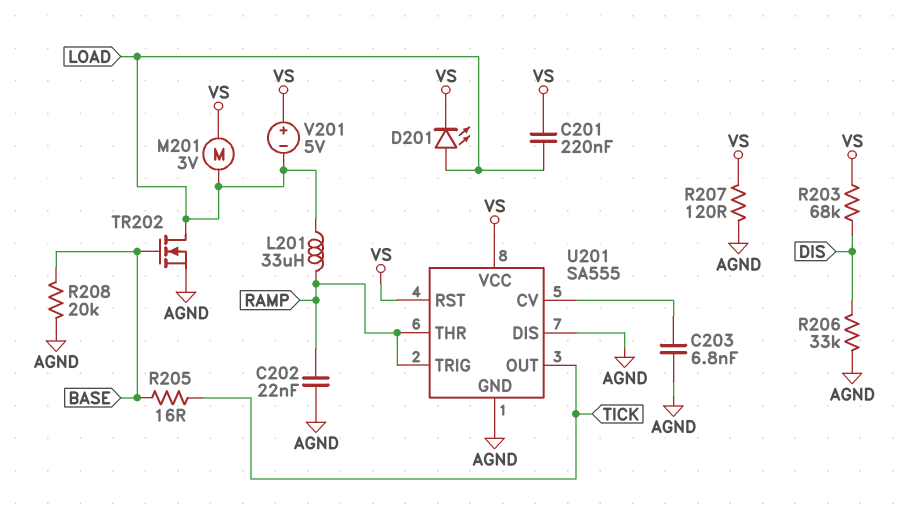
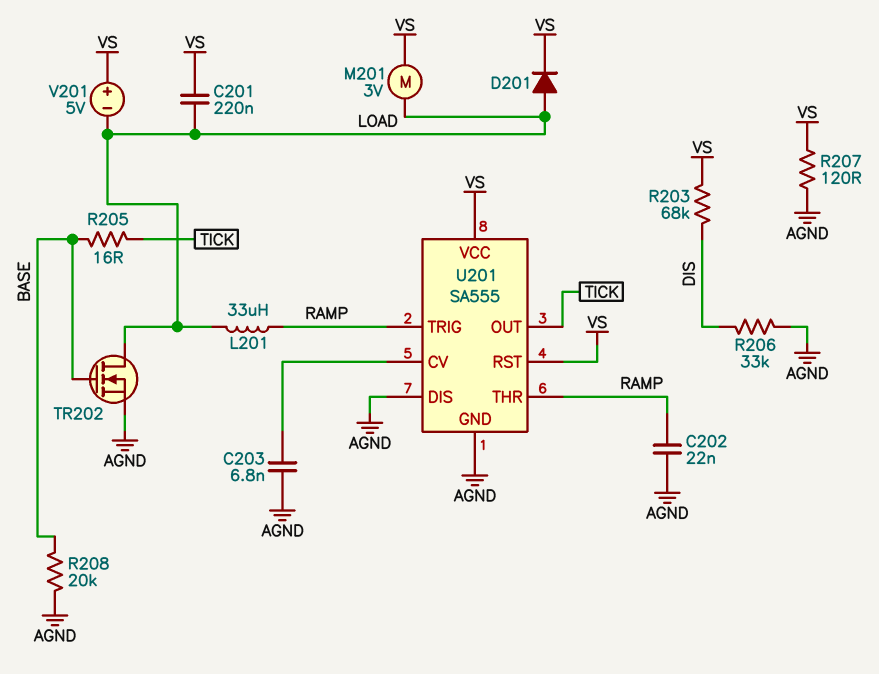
D201: LED (A LOAD, K VS) -> diode (A LOAD, K VS)

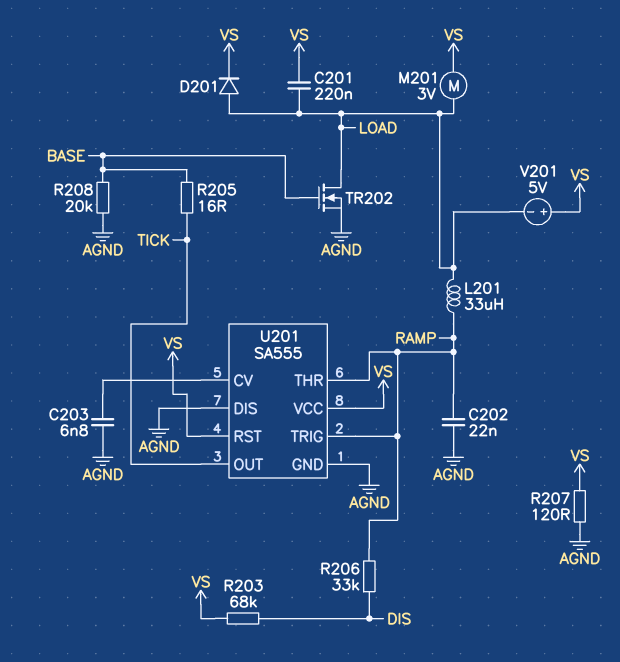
R206: 33k (AGND, DIS) -> 33k (DIS, RAMP)

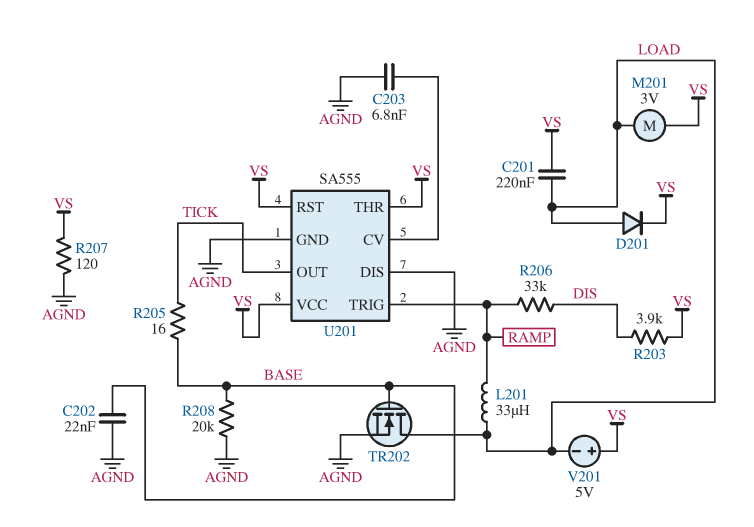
C202: 22nF (AGND, RAMP) -> 22nF (AGND, BASE)
R203: 68k (DIS, VS) -> 3.9k (DIS, VS)
U201 pin THR: RAMP -> VS

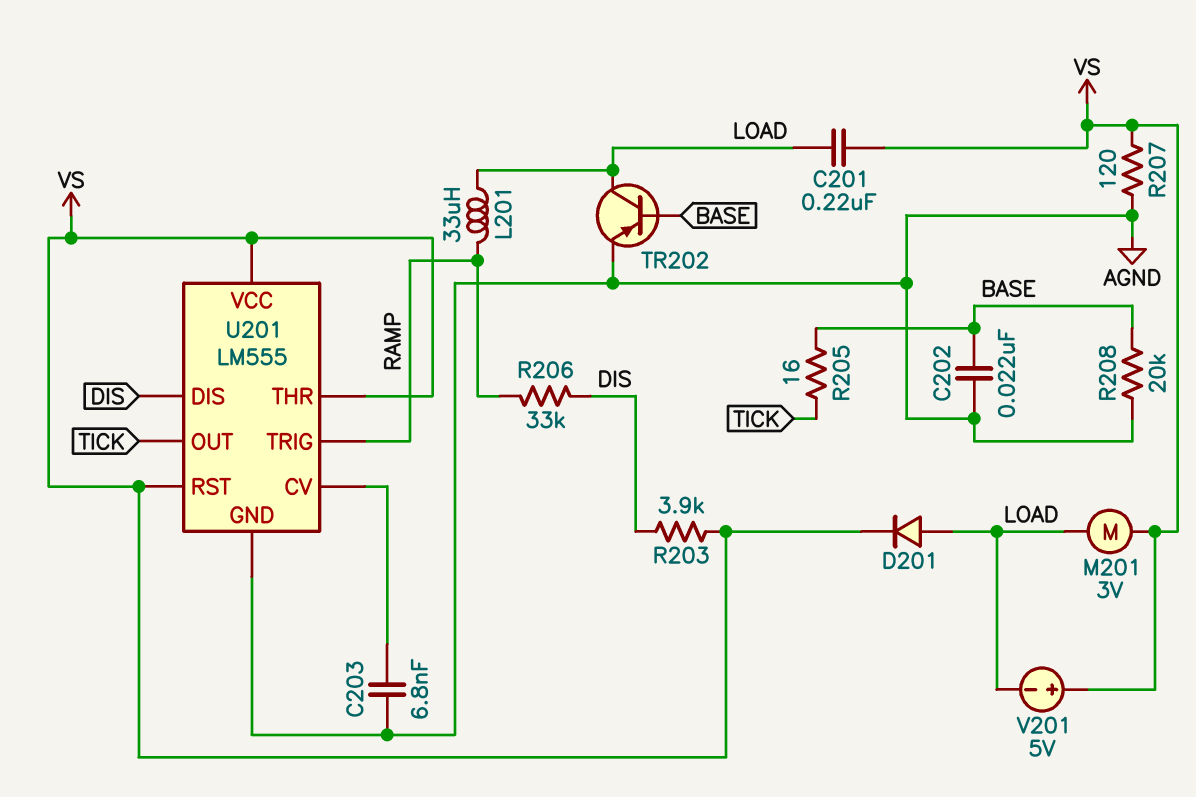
TR202: NMOS (G BASE, D LOAD, S AGND) -> PNP (B BASE, C LOAD, E AGND)
U201: SA555 -> LM555
U201 pin DIS: AGND -> DIS

